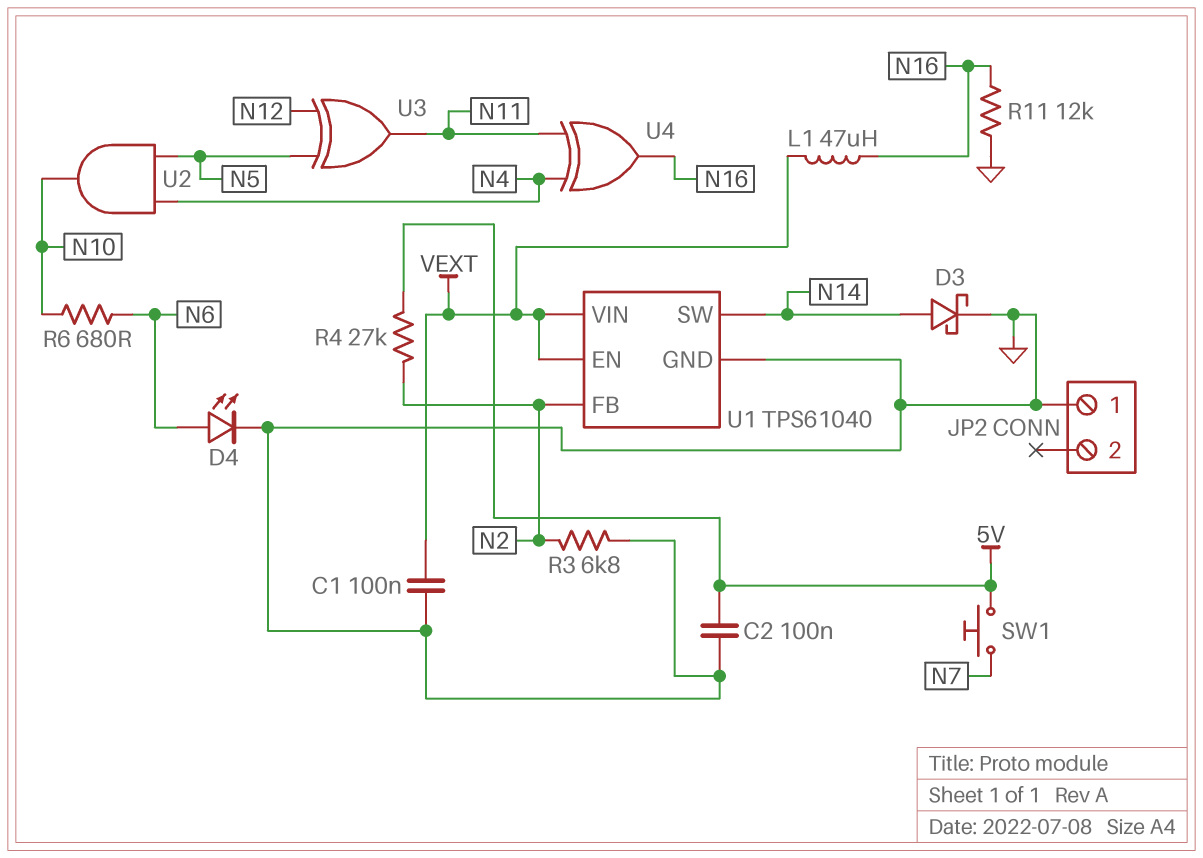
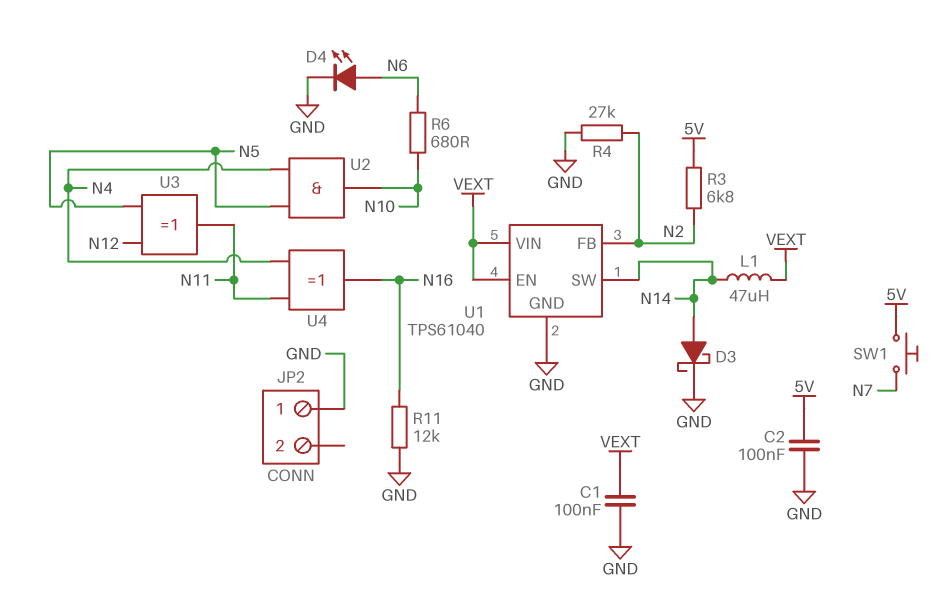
L1: 47uH (N16, VEXT) -> 47uH (N14, VEXT)
R3: 6.8k (GND, N2) -> 6.8k (5V, N2)
R4: 27k (5V, N2) -> 27k (GND, N2)

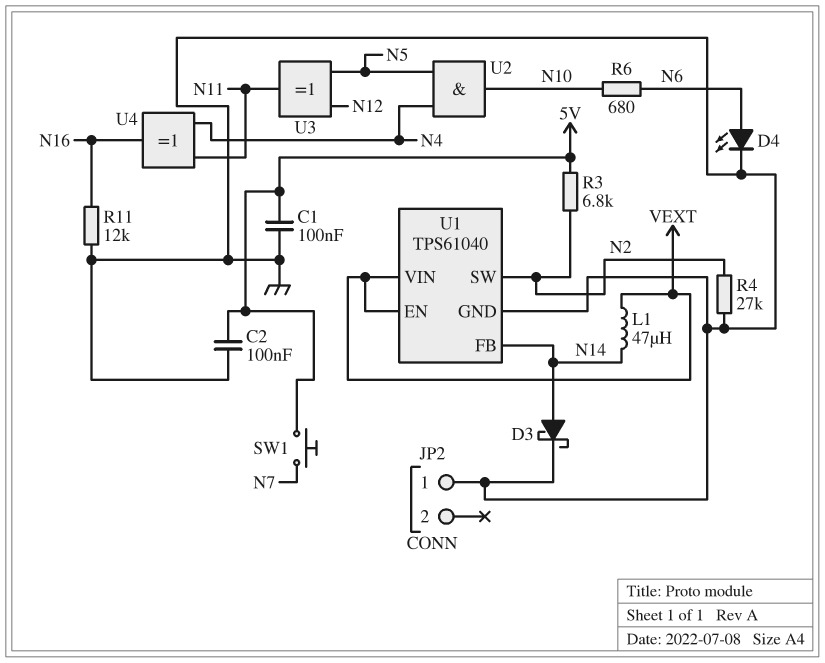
C1: 100nF (GND, VEXT) -> 100nF (5V, GND)
U1 pin FB: N2 -> N14
U1 pin SW: N14 -> N2

